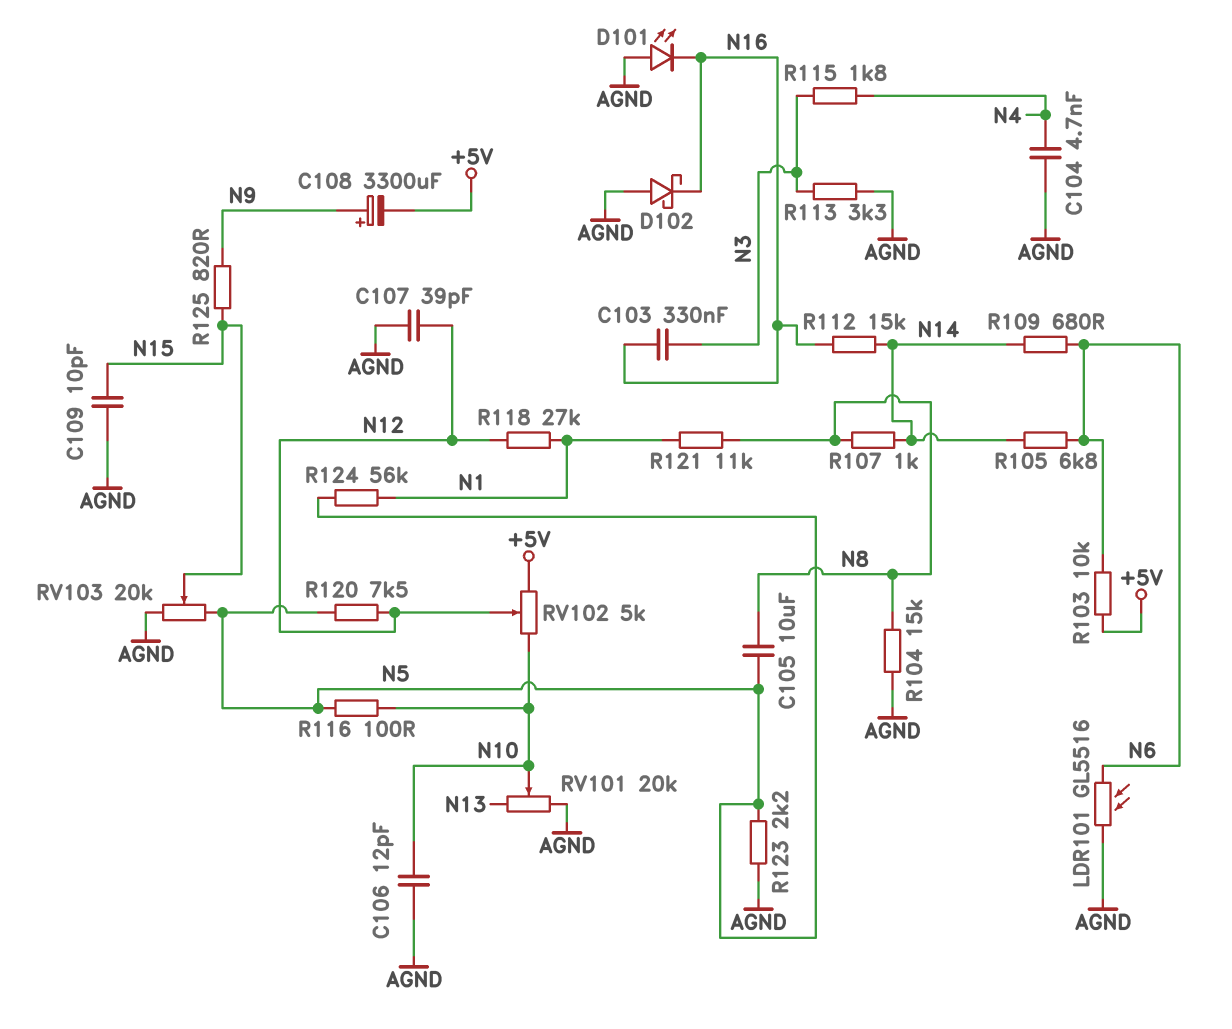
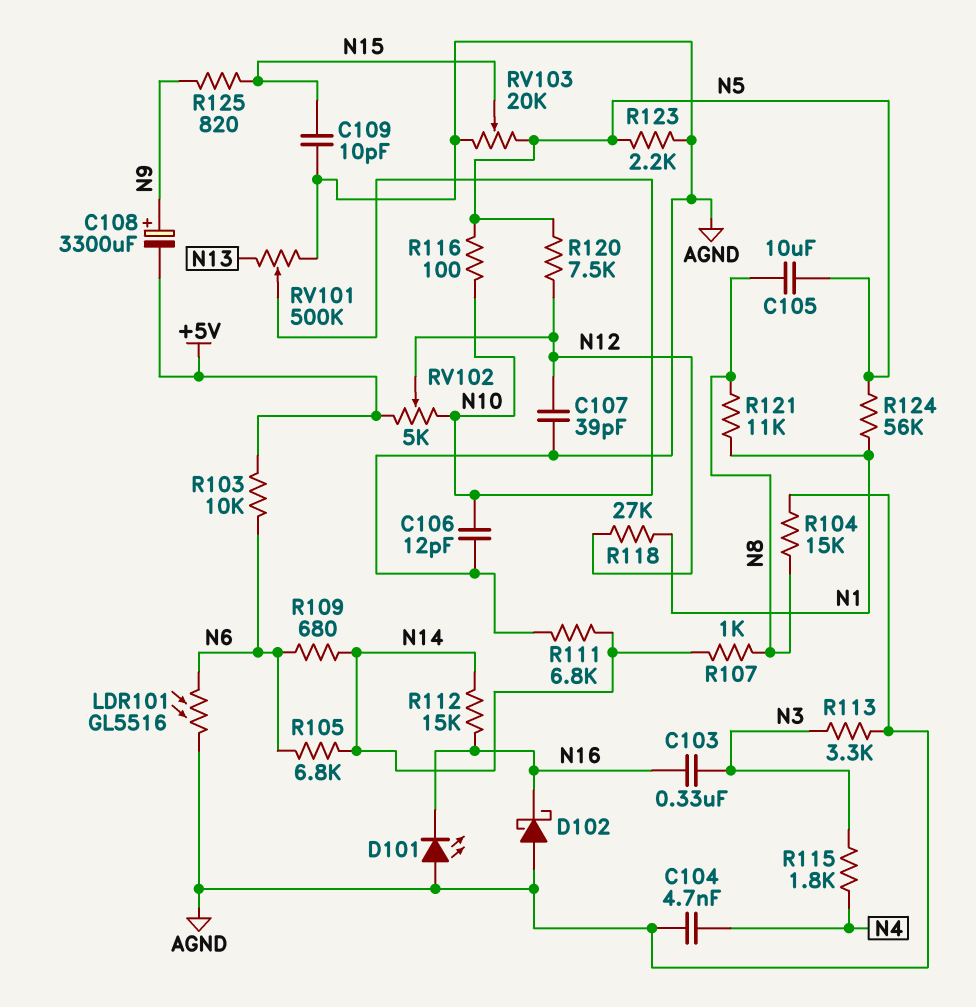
R111: none -> 6.8k (AGND, N14)
RV101: 20k (AGND, N13, wiper N10) -> 500k (AGND, N13, wiper N10)

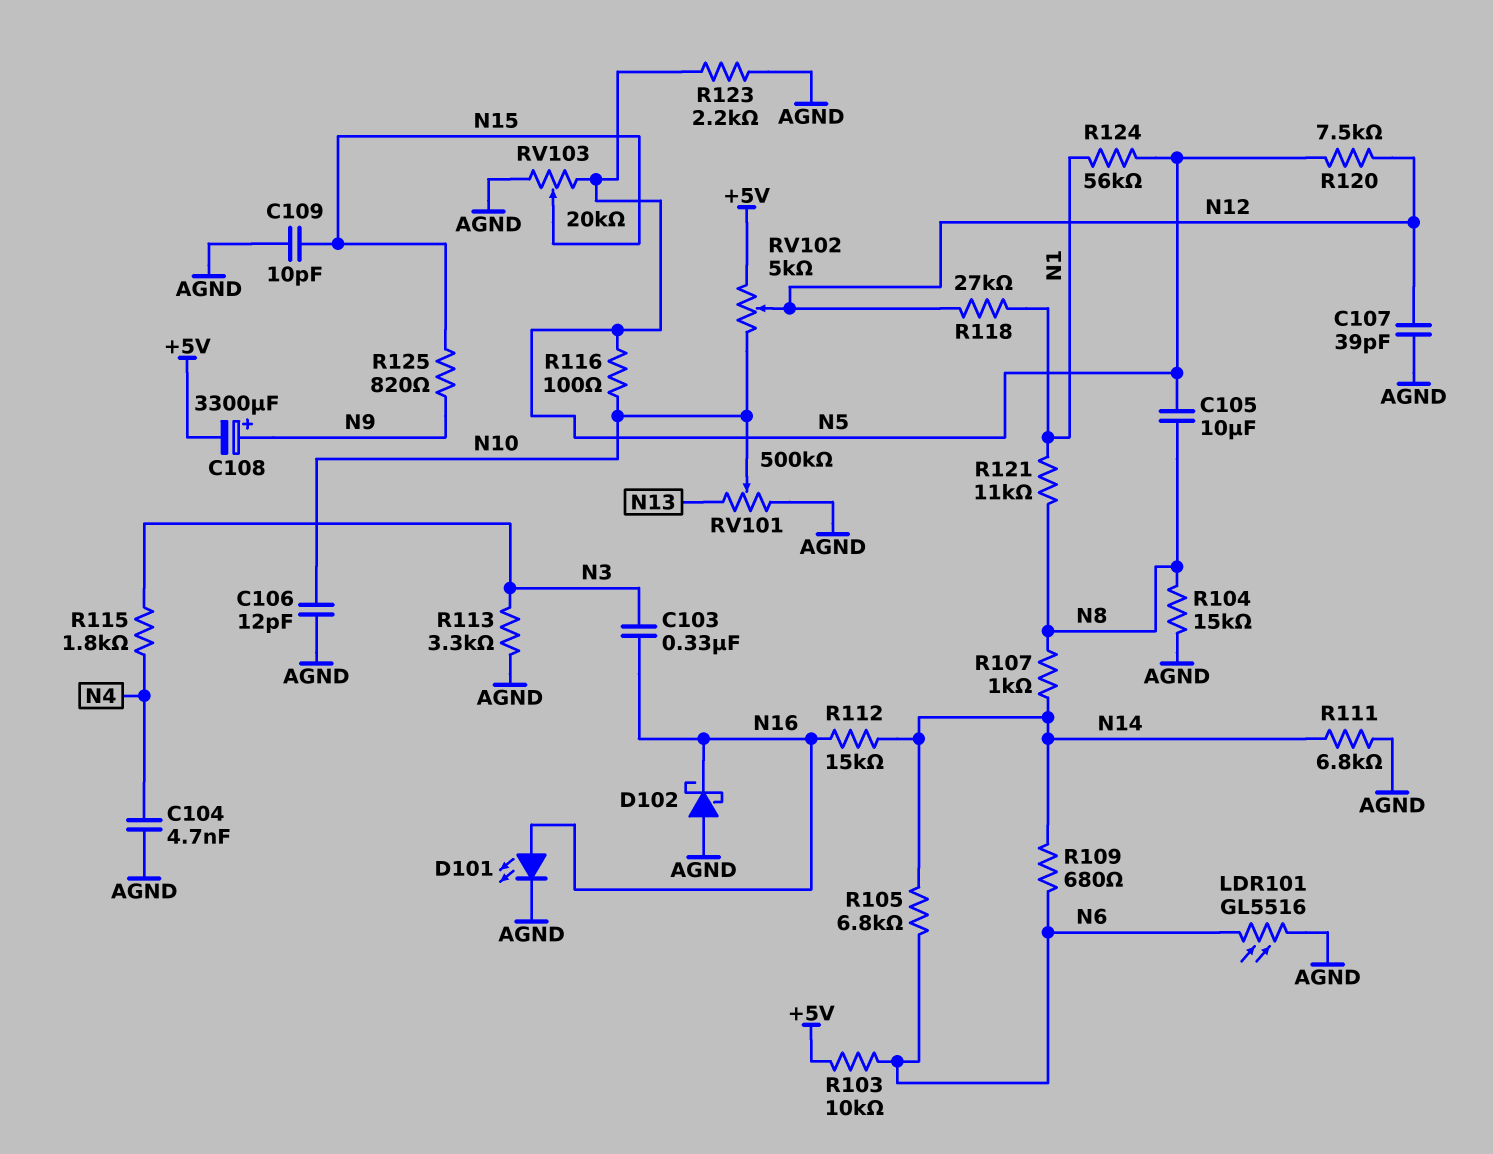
D101: LED (A AGND, K N16) -> LED (A N16, K AGND)

